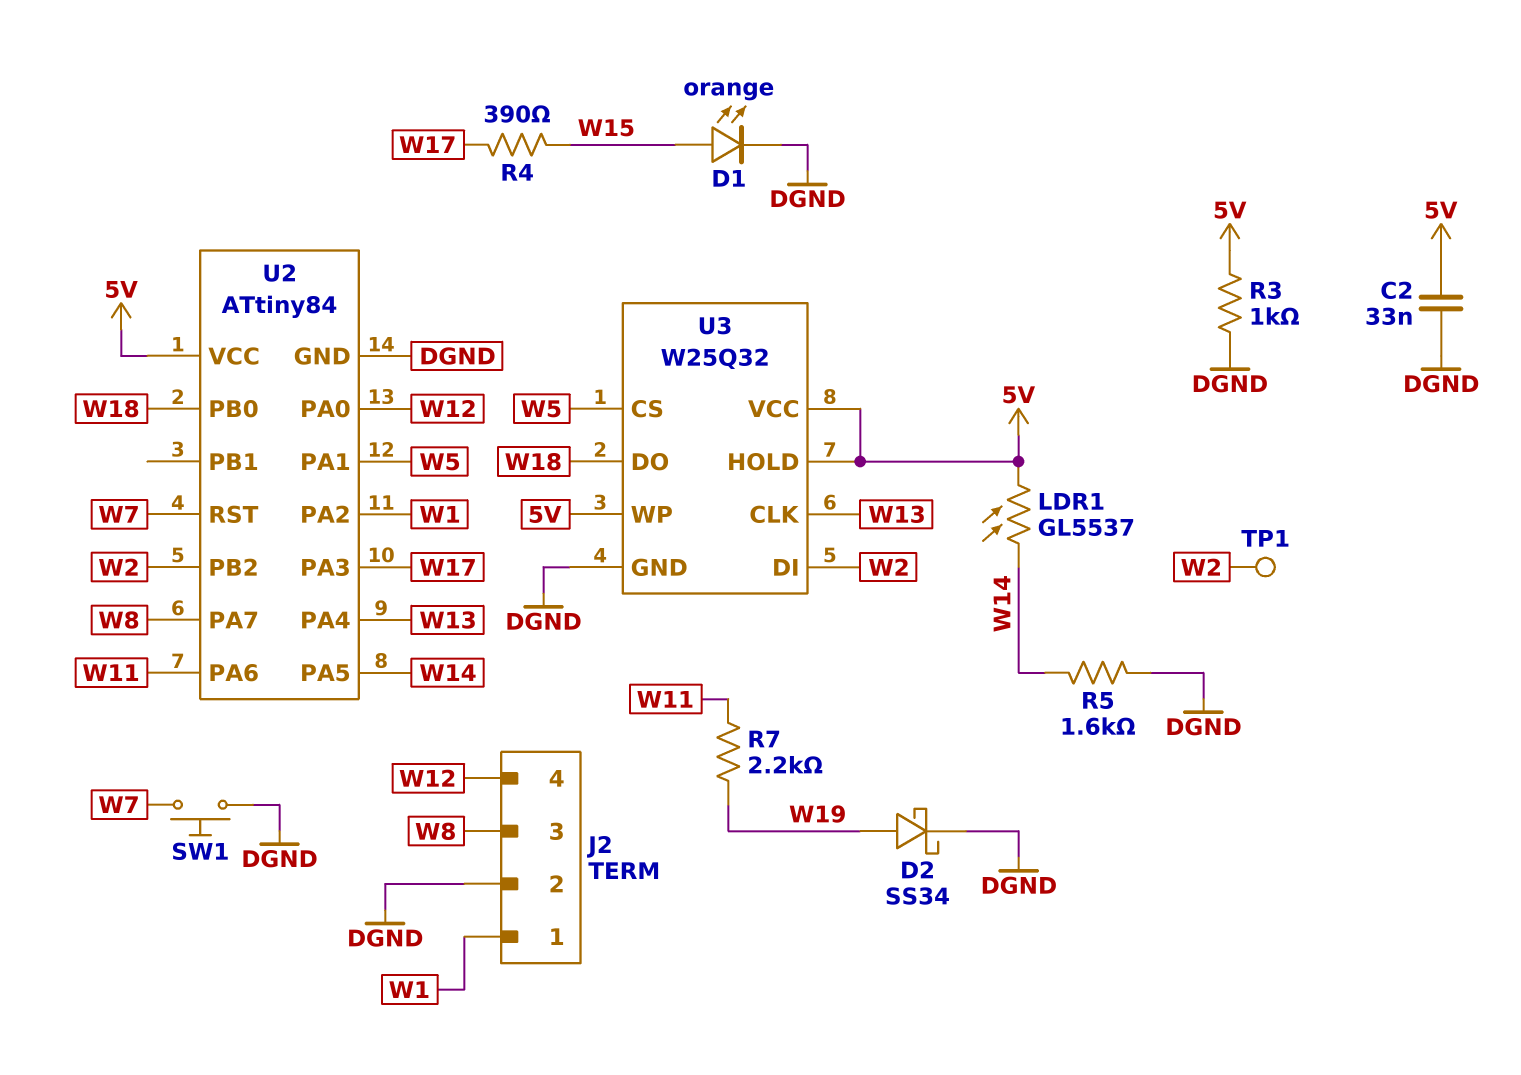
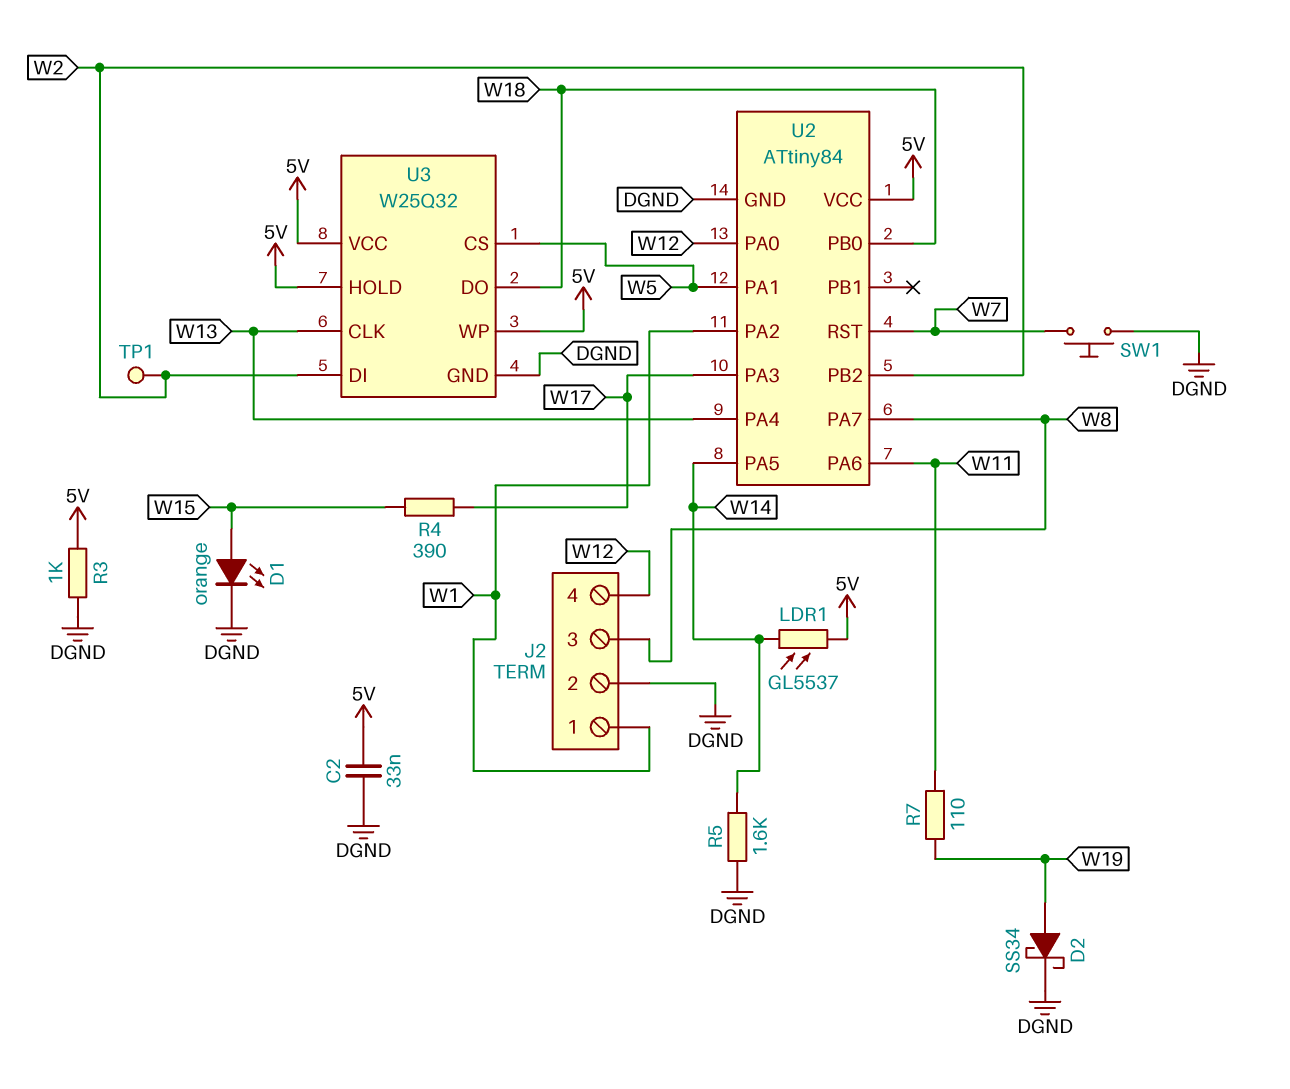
R7: 2.2k (W11, W19) -> 110 (W11, W19)

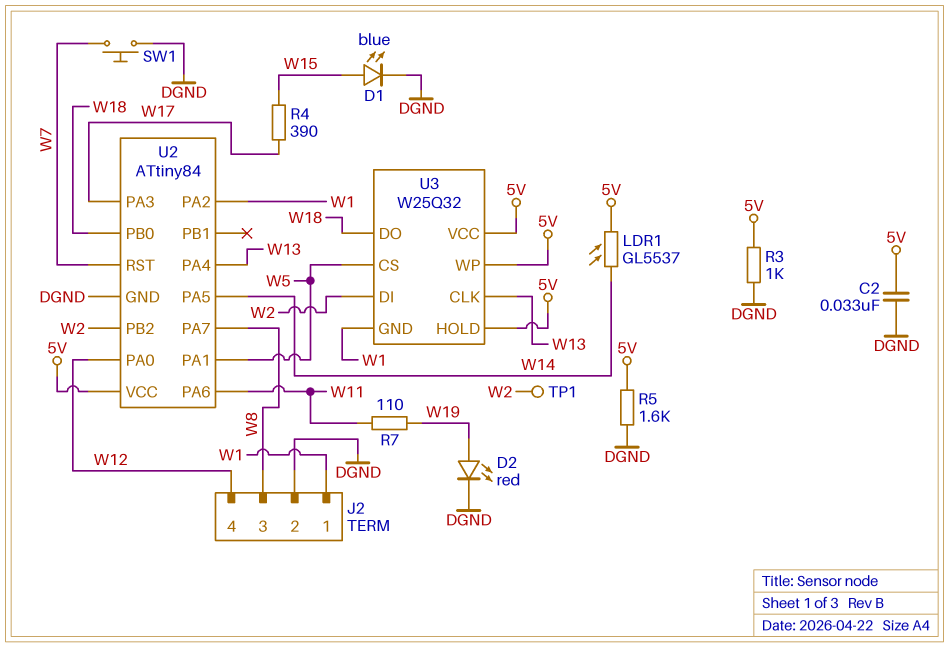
D1: LED orange (A W15, K DGND) -> LED blue (A W15, K DGND)
D2: schottky SS34 (A W19, K DGND) -> LED red (A W19, K DGND)
R5: 1.6k (DGND, W14) -> 1.6k (5V, DGND)
U3 pin GND: DGND -> W1

